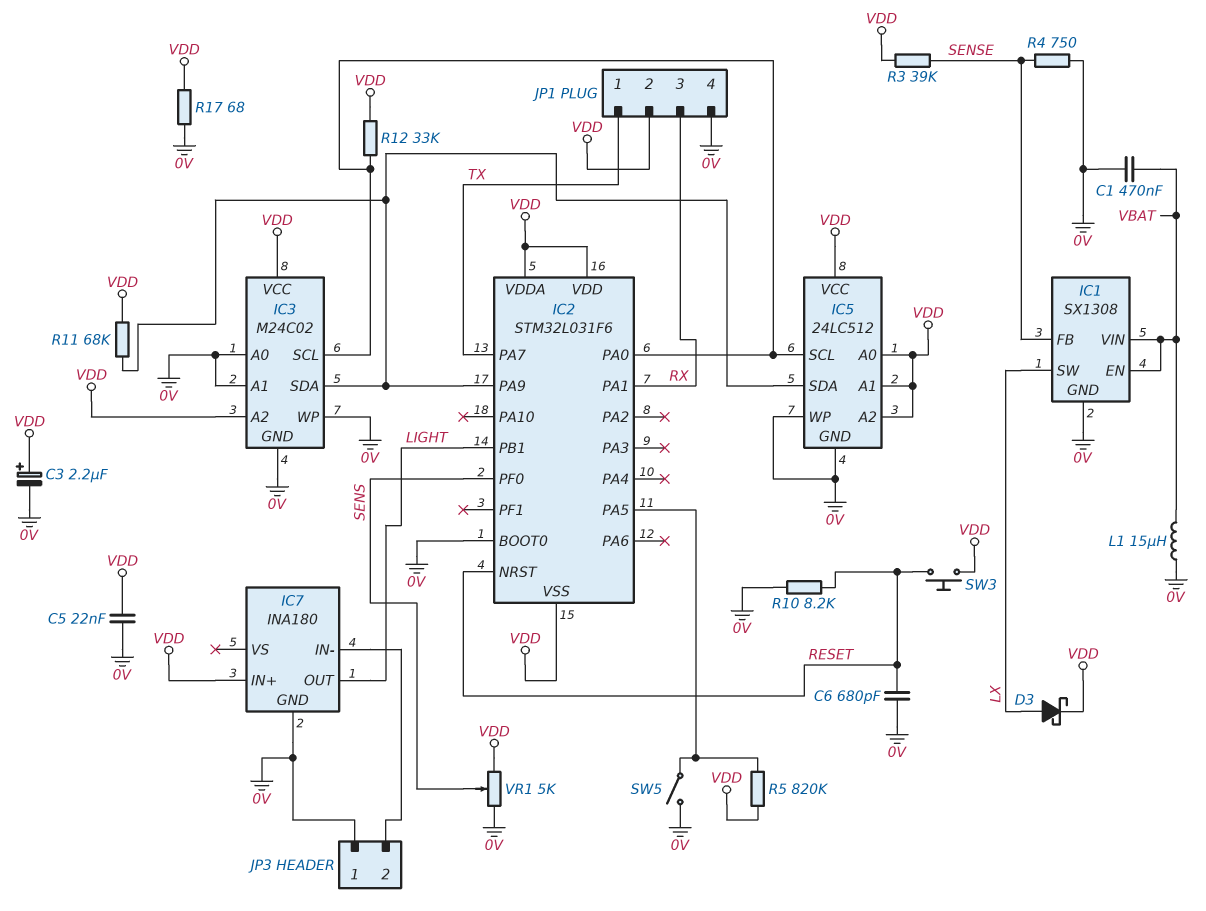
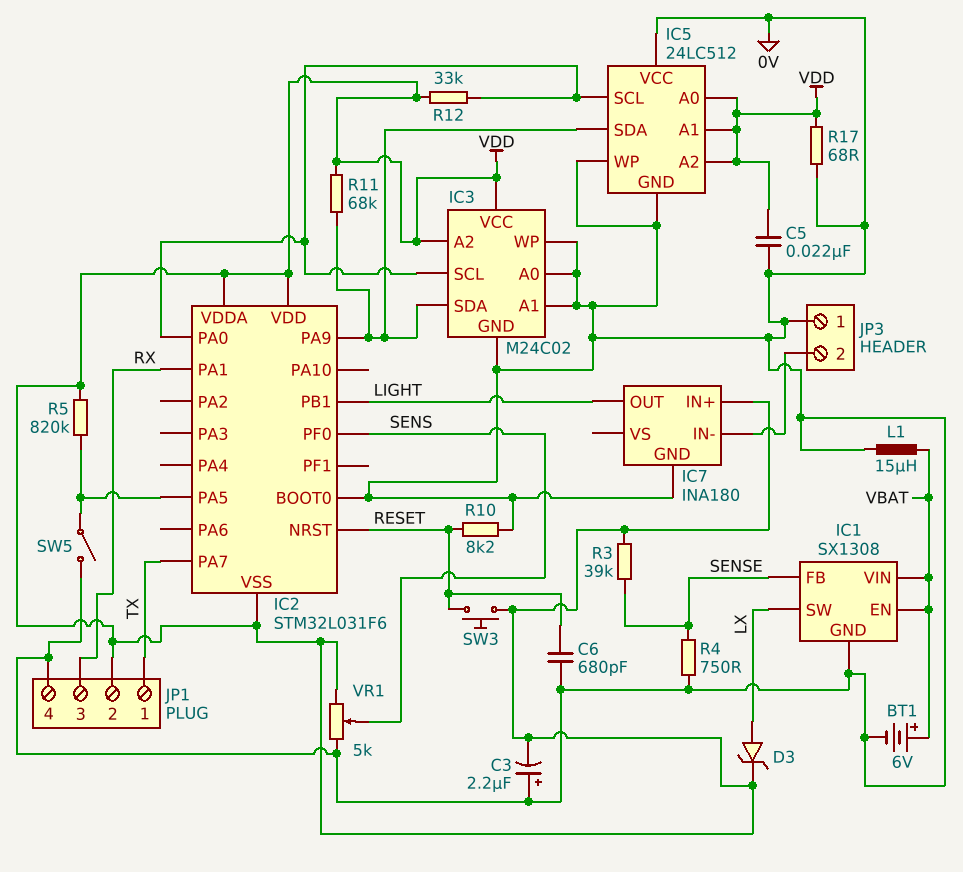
BT1: none -> 6V (plus VBAT, minus 0V)
C1: 470nF (0V, VBAT) -> none
C3: 2.2uF (plus VDD, minus 0V) -> 2.2uF (plus 0V, minus VDD)
D3: schottky (A LX, K VDD) -> zener (A LX, K VDD)
IC5 pin VCC: VDD -> 0V

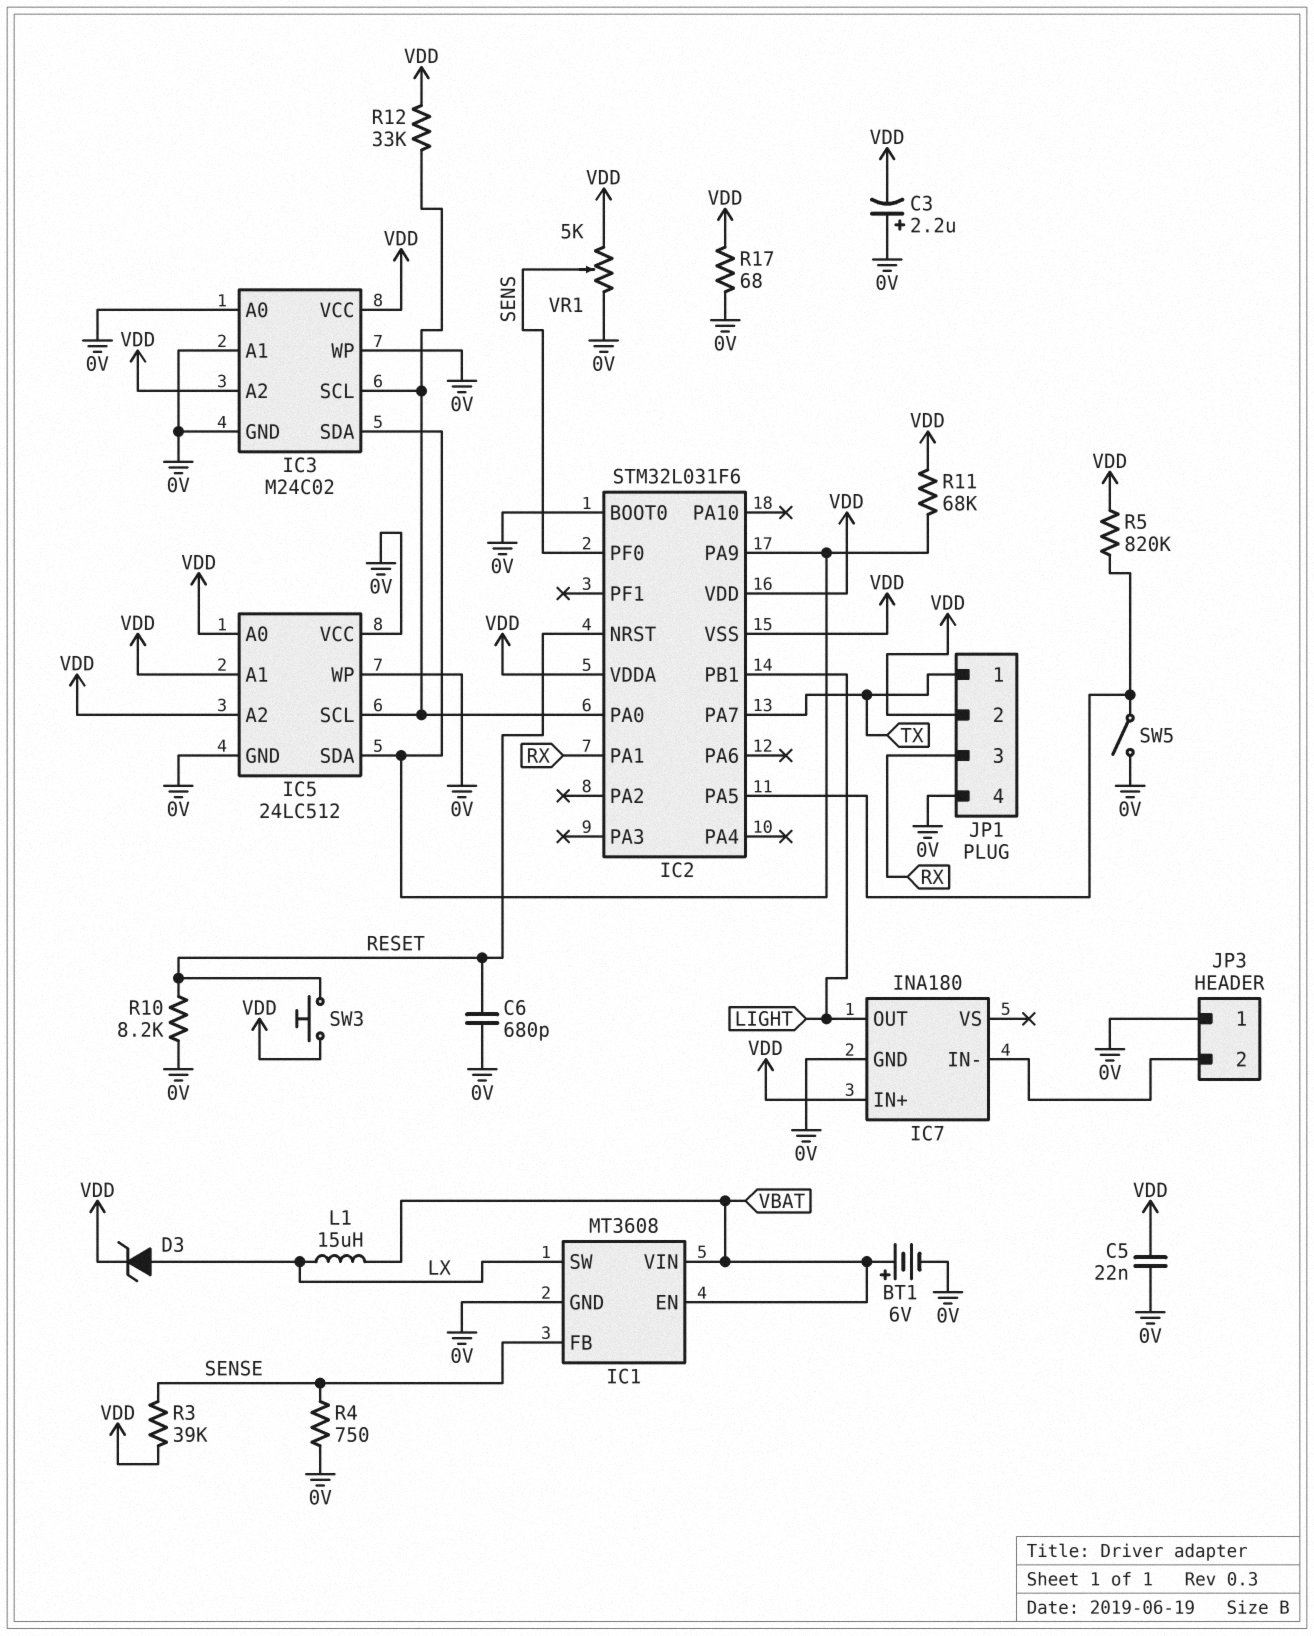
IC1: SX1308 -> MT3608
L1: 15uH (0V, VBAT) -> 15uH (LX, VBAT)

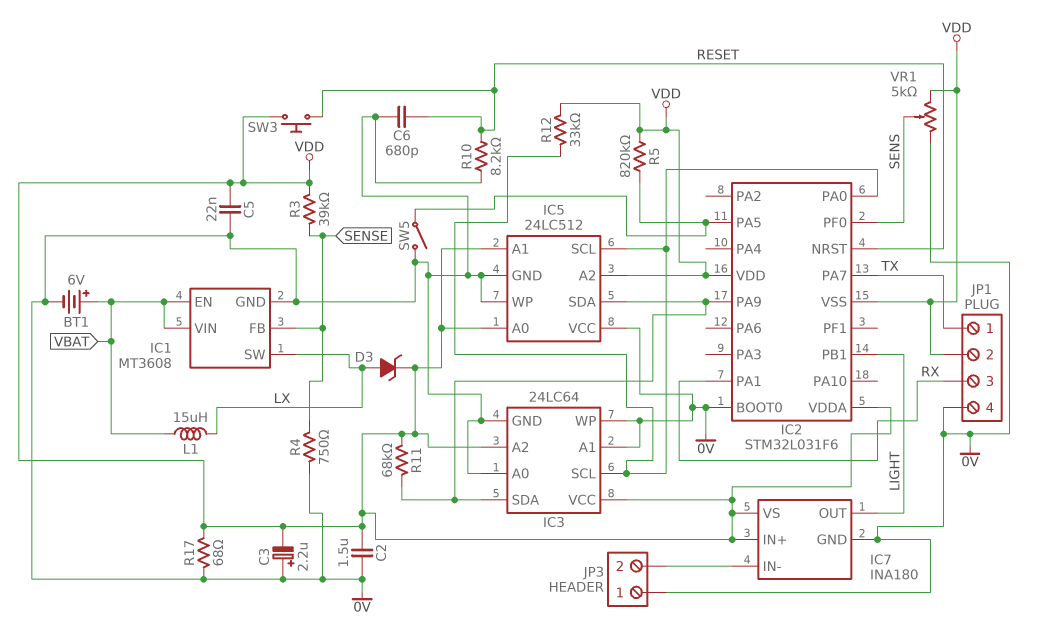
C2: none -> 1.5uF (0V, VDD)
IC3: M24C02 -> 24LC64
IC7 pin VS: none -> VDD

